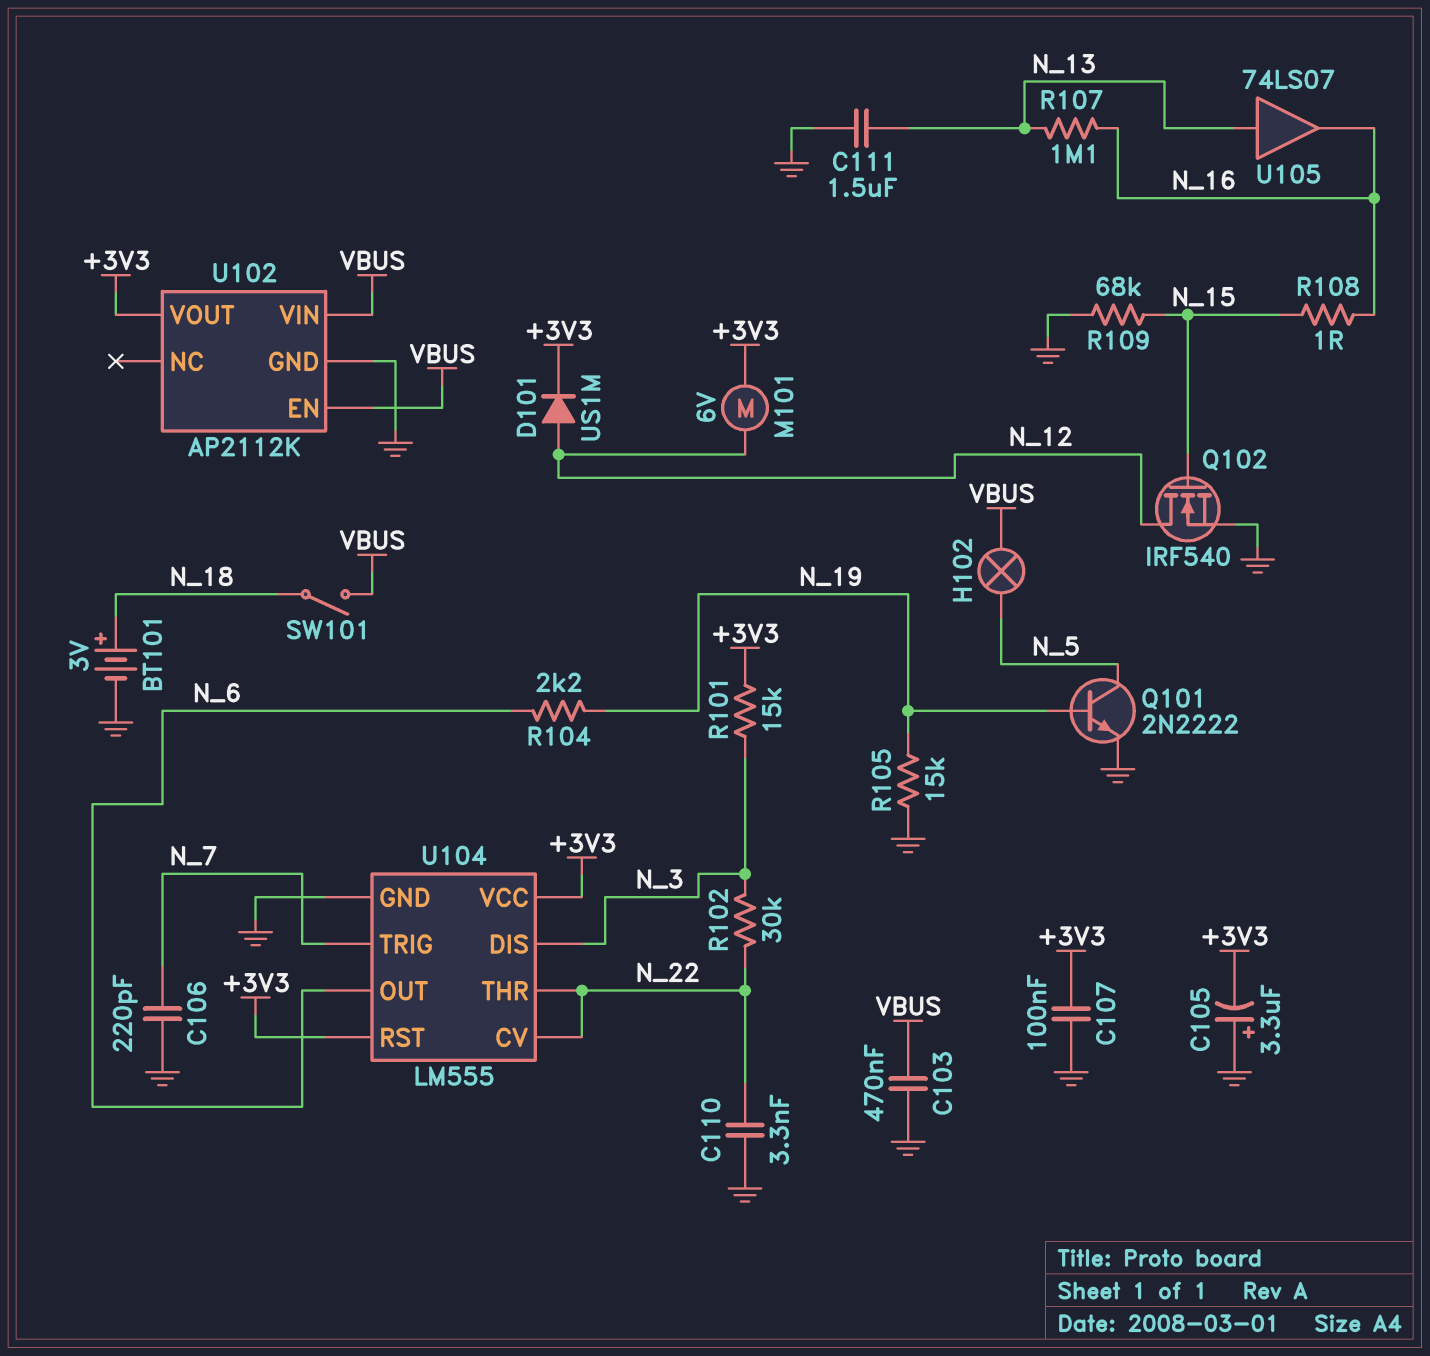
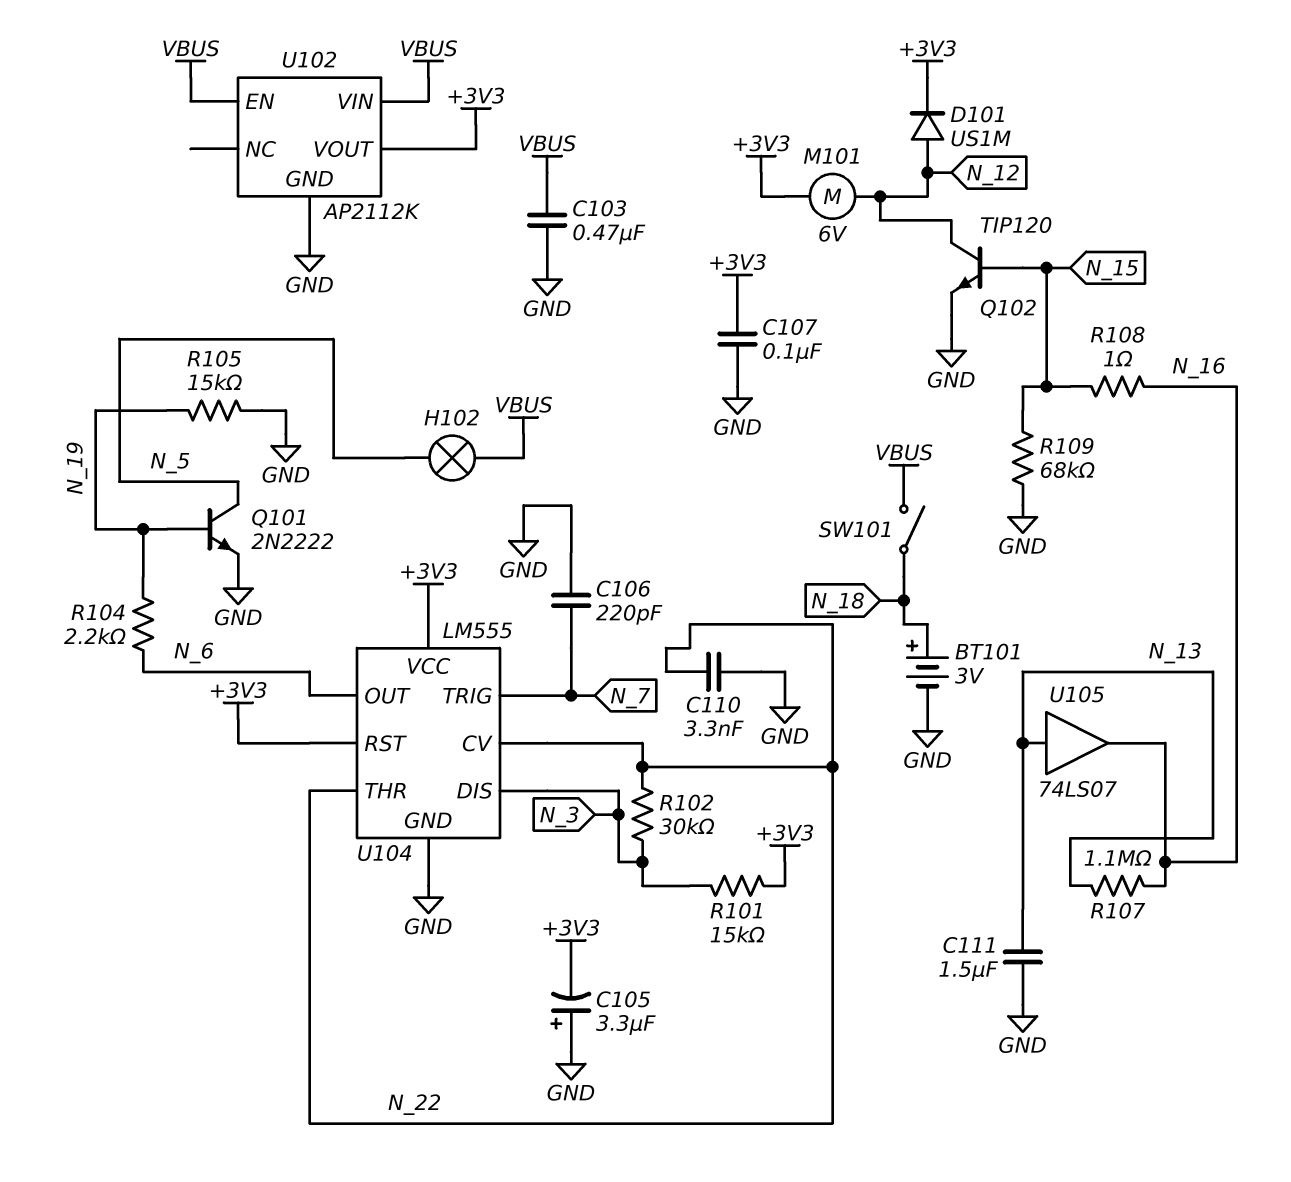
Q102: NMOS IRF540 (G N_15, D N_12, S GND) -> NPN TIP120 (B N_15, C N_12, E GND)

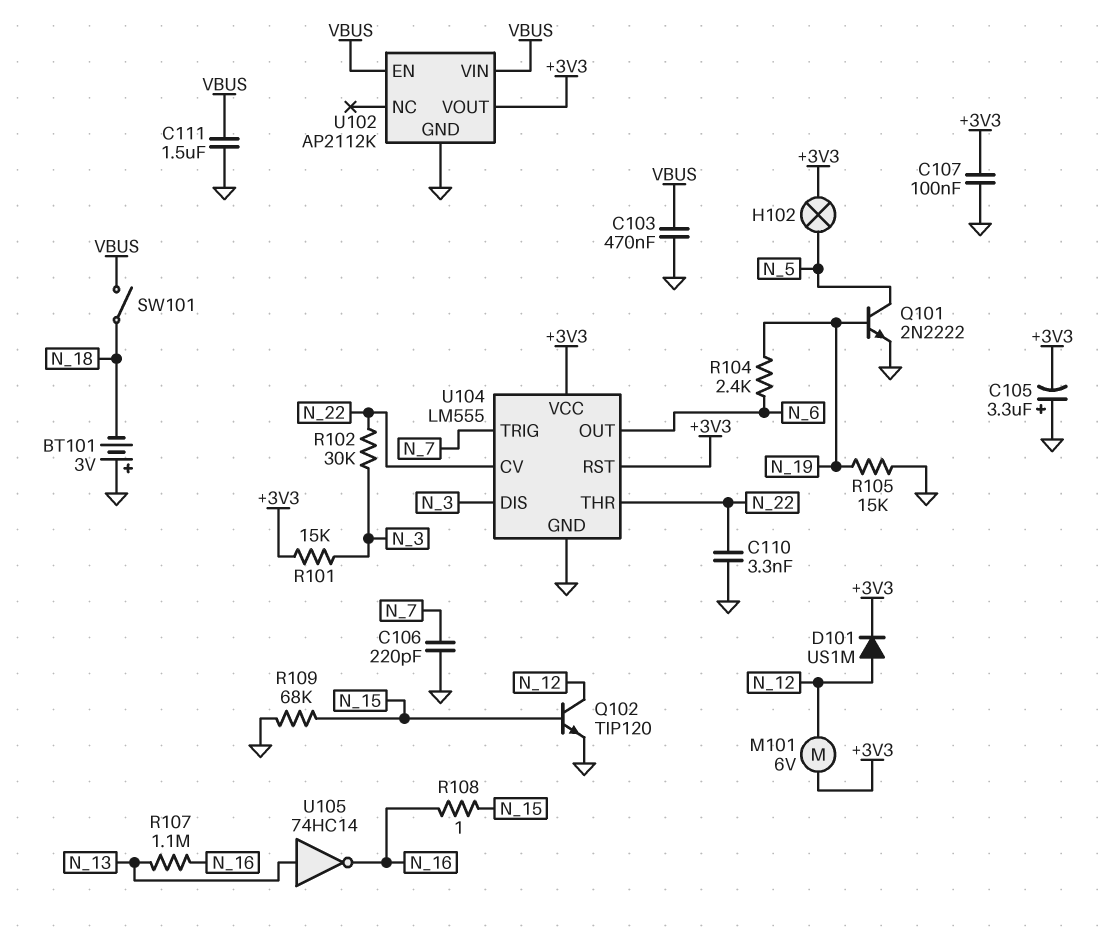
BT101: 3V (plus N_18, minus GND) -> 3V (plus GND, minus N_18)
C111: 1.5uF (GND, N_13) -> 1.5uF (GND, VBUS)
H102: lamp (N_5, VBUS) -> lamp (+3V3, N_5)
R104: 2.2k (N_6, N_19) -> 2.4k (N_6, N_19)
U105: buffer 74LS07 (in N_13, out N_16) -> NOT 74HC14 (in N_13, out N_16)

